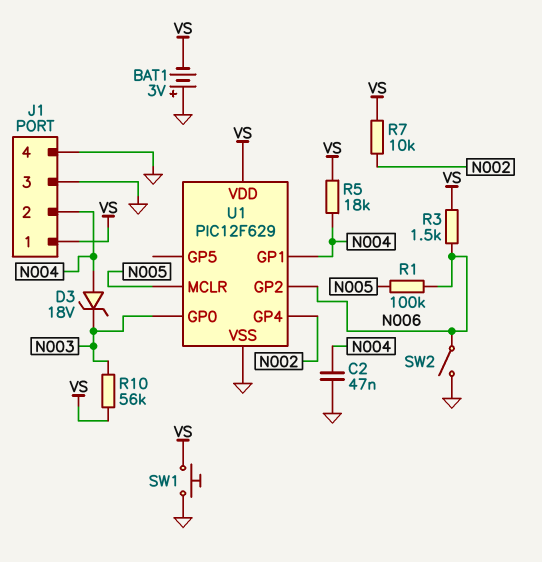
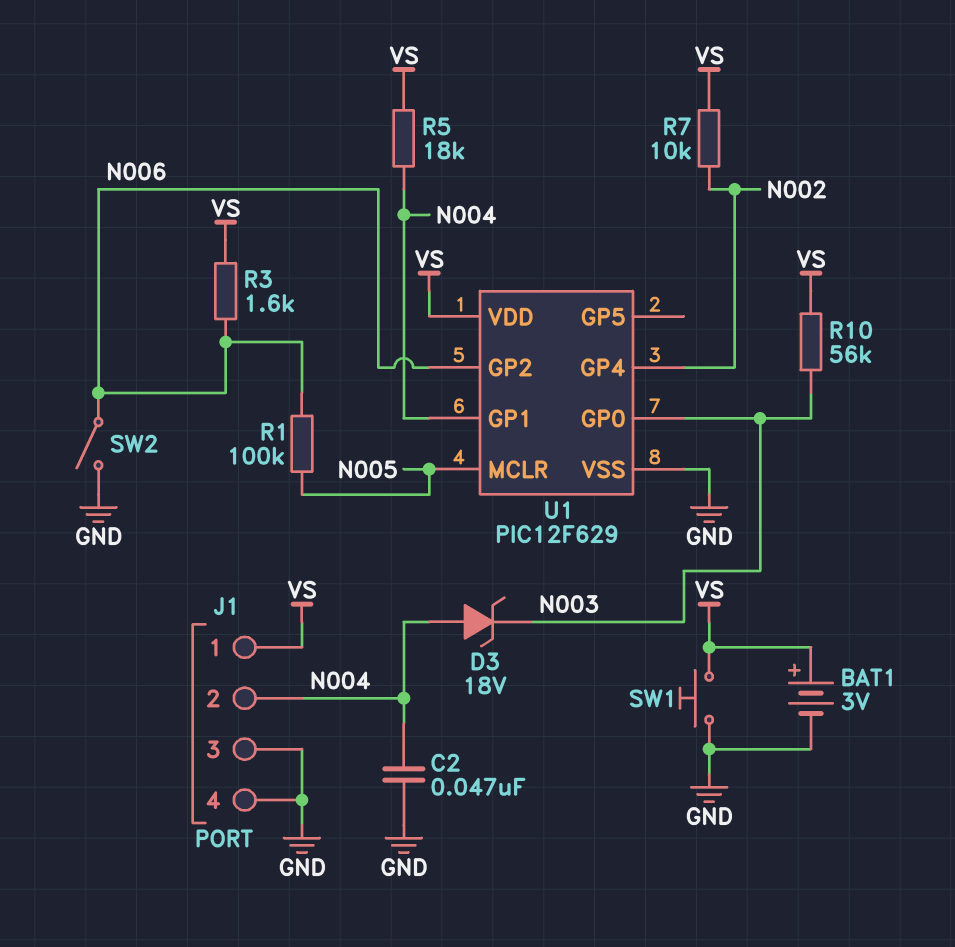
BAT1: 3V (plus GND, minus VS) -> 3V (plus VS, minus GND)
R3: 1.5k (N006, VS) -> 1.6k (N006, VS)

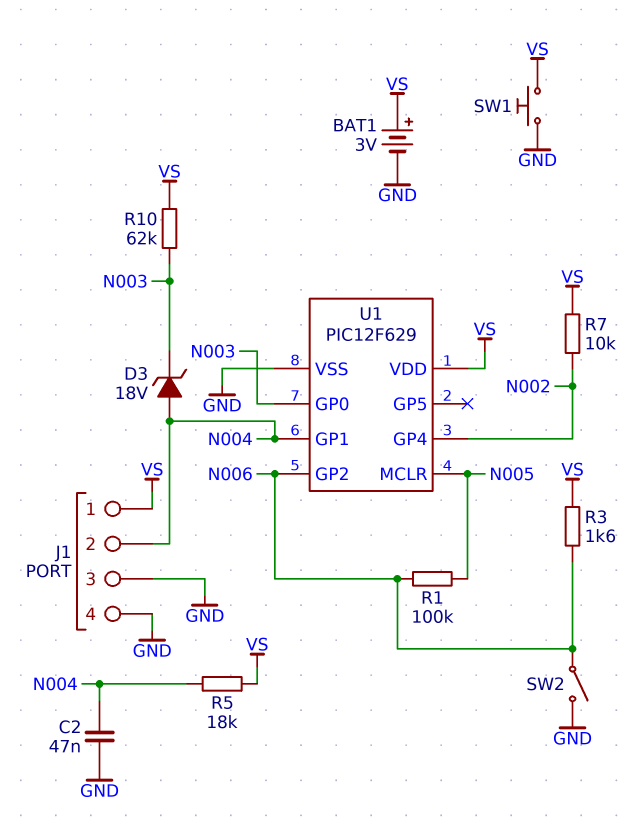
R10: 56k (N003, VS) -> 62k (N003, VS)

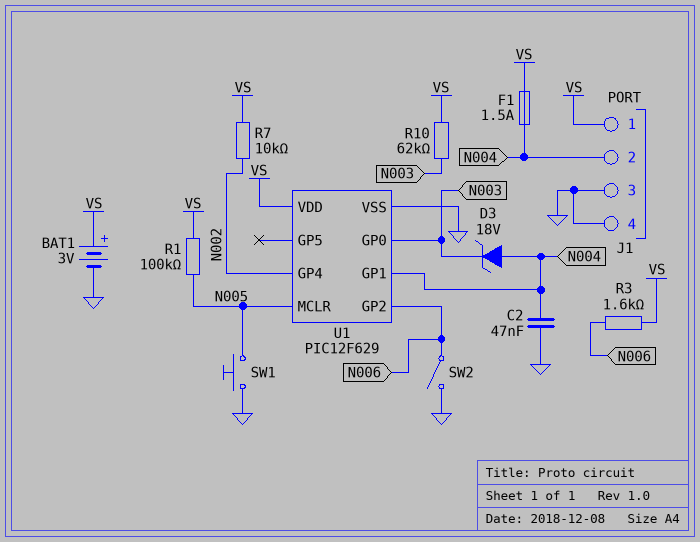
F1: none -> 1.5A (N004, VS)
R1: 100k (N005, N006) -> 100k (N005, VS)
R5: 18k (N004, VS) -> none
SW1: button (GND, VS) -> button (GND, N005)

